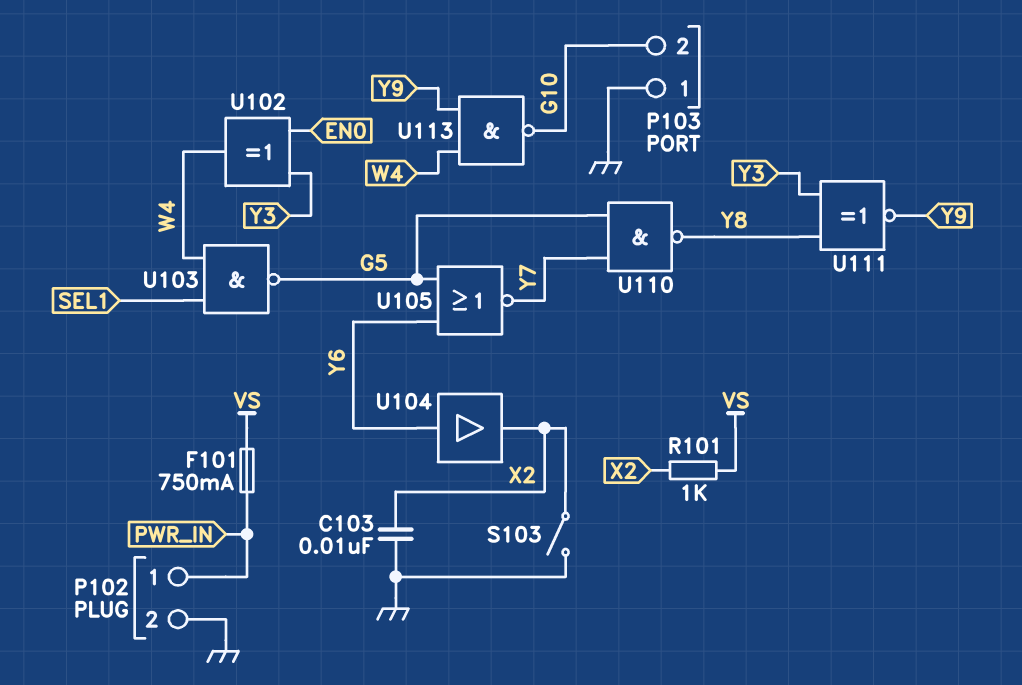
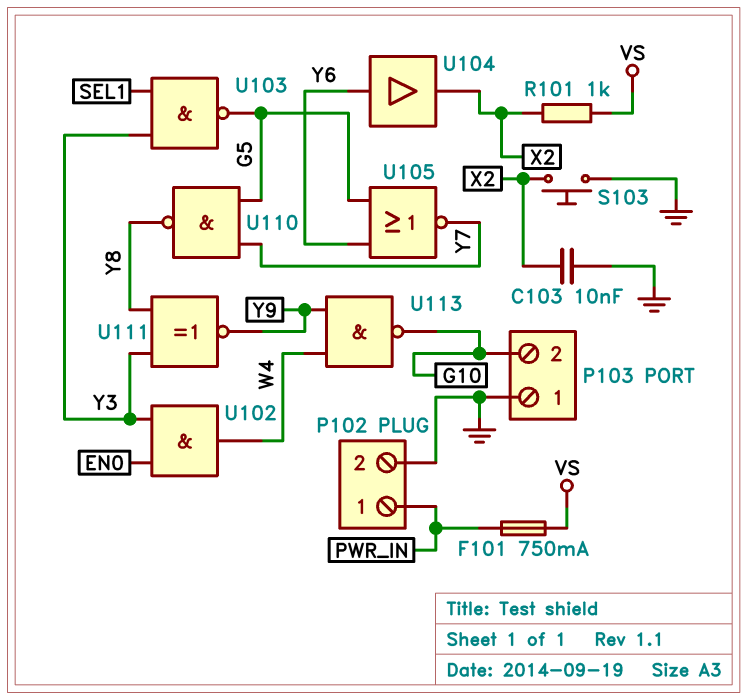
S103: switch (GND, X2) -> button (GND, X2)
U102: XOR (in EN0, in Y3, out W4) -> AND (in EN0, in Y3, out W4)
U103: NAND (in SEL1, in W4, out G5) -> NAND (in SEL1, in Y3, out G5)

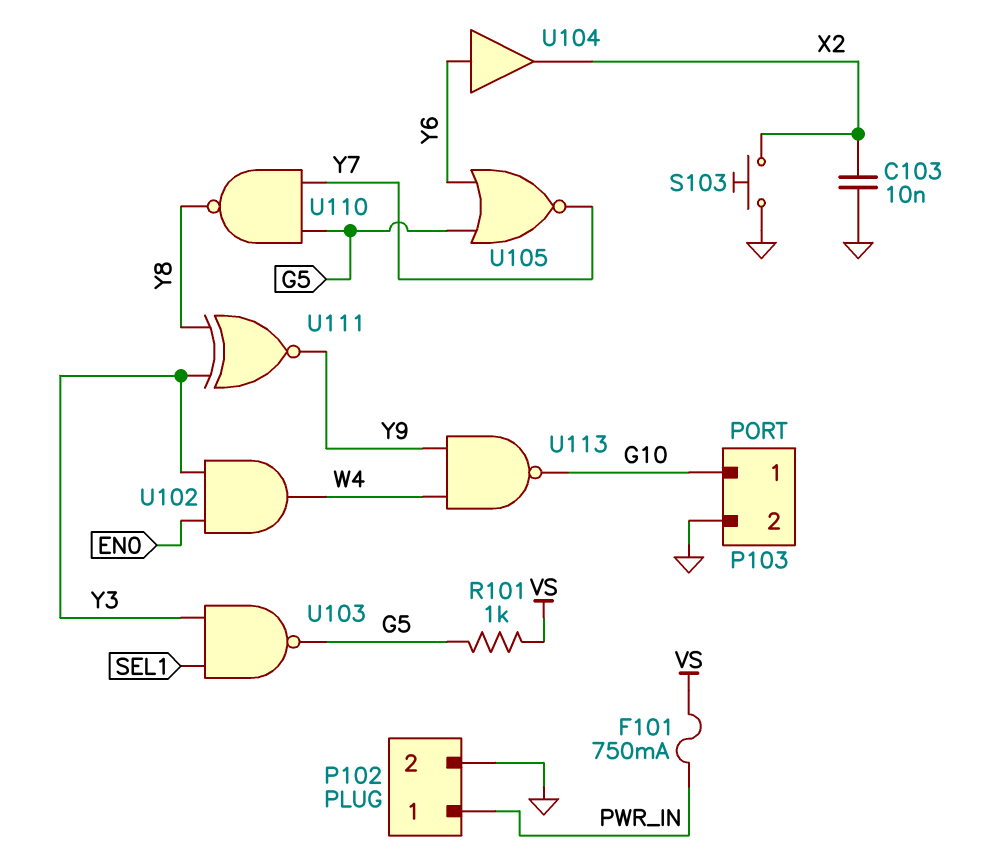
P103 pin 1: GND -> G10
P103 pin 2: G10 -> GND
R101: 1k (VS, X2) -> 1k (G5, VS)

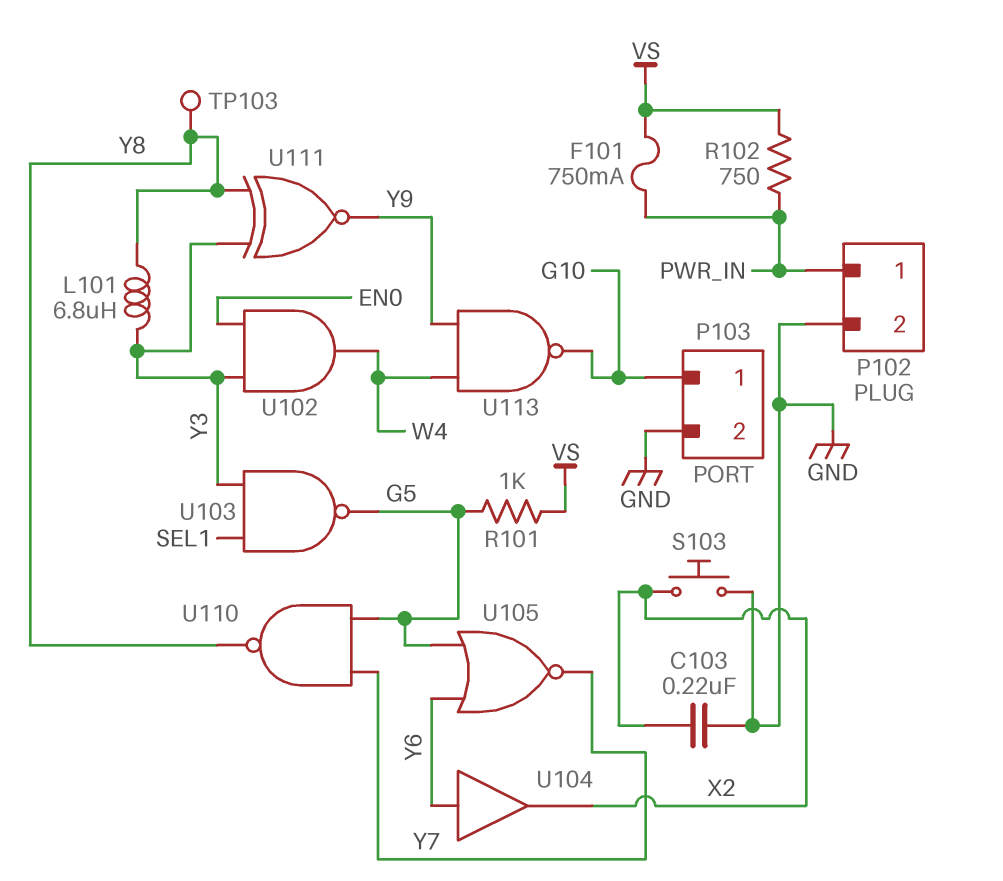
C103: 10nF (GND, X2) -> 220nF (GND, X2)
L101: none -> 6.8uH (Y3, Y8)
R102: none -> 750 (PWR_IN, VS)
TP103: none -> test point (Y8)

